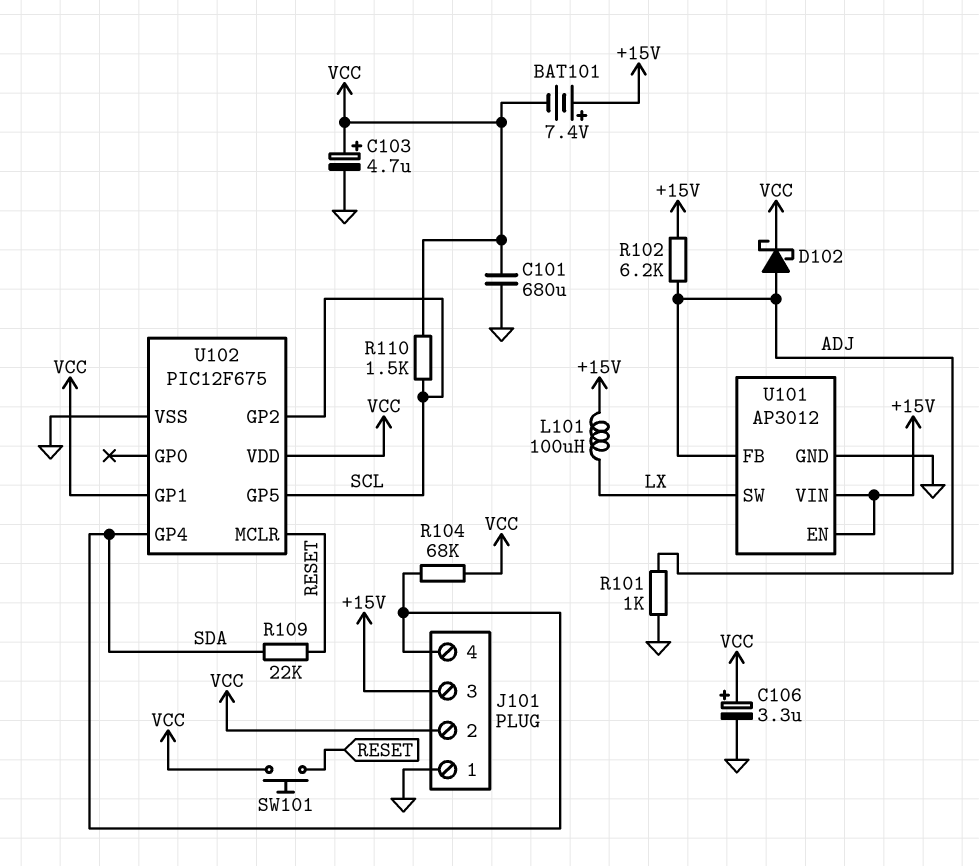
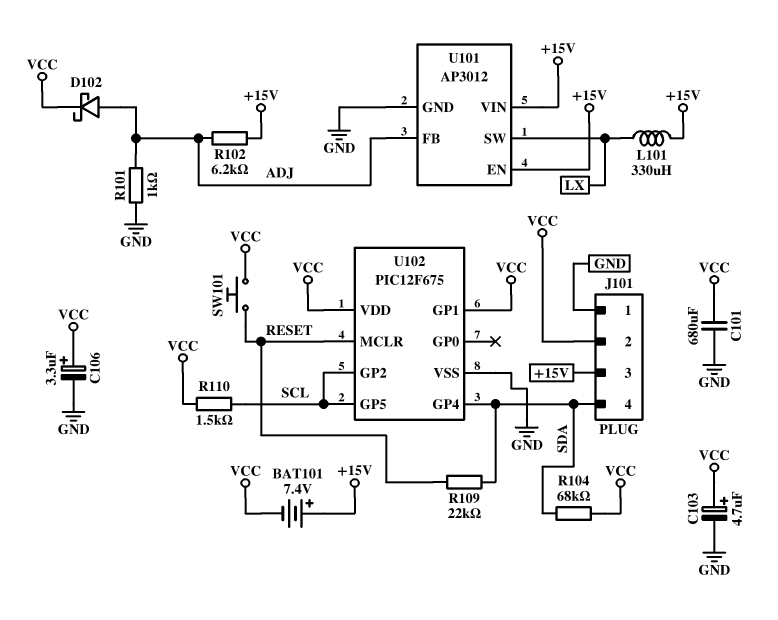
L101: 100uH (+15V, LX) -> 330uH (+15V, LX)

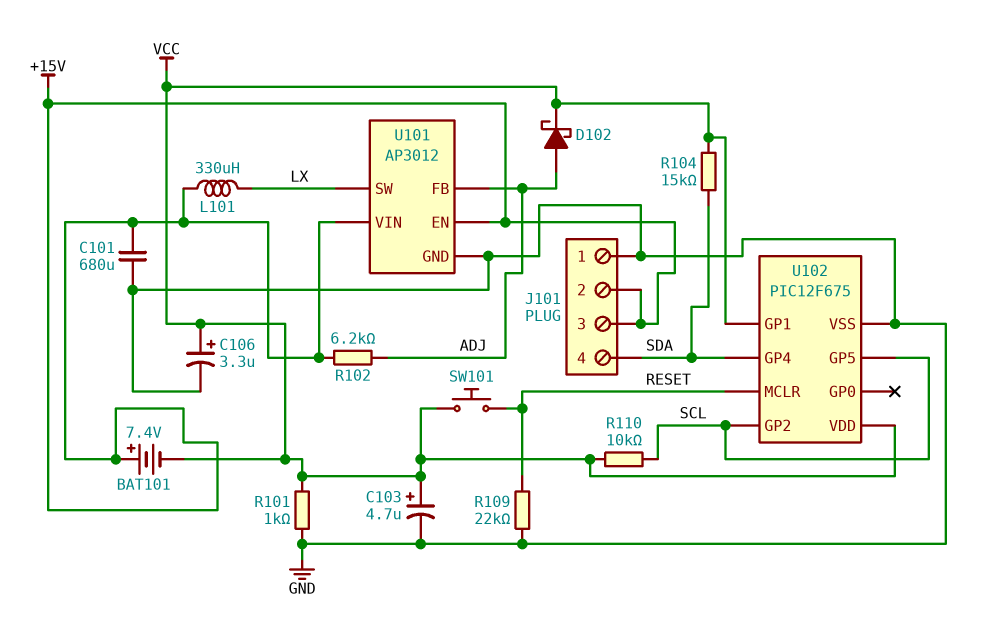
C101: 680uF (GND, VCC) -> 680uF (+15V, GND)
J101 pin 2: VCC -> +15V
R101: 1k (ADJ, GND) -> 1k (GND, VCC)
R104: 68k (SDA, VCC) -> 15k (SDA, VCC)
R109: 22k (RESET, SDA) -> 22k (GND, RESET)
R110: 1.5k (SCL, VCC) -> 10k (SCL, VCC)

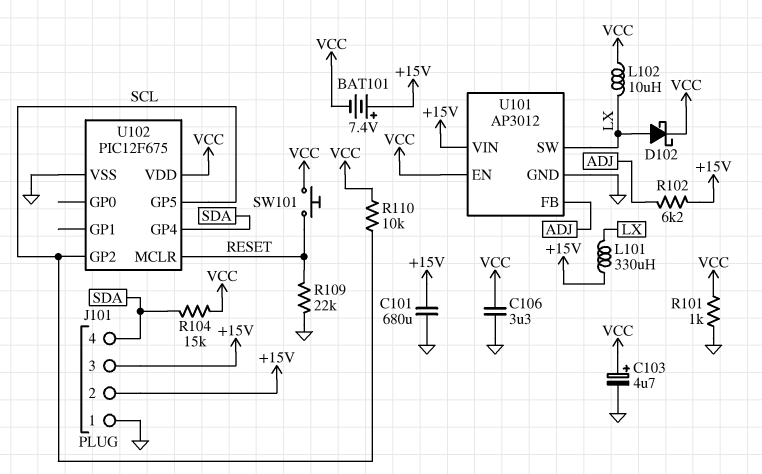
C106: 3.3uF (plus VCC, minus GND) -> 3.3uF (GND, VCC)
D102: schottky (A ADJ, K VCC) -> schottky (A LX, K VCC)
L102: none -> 10uH (LX, VCC)
U101 pin EN: +15V -> VCC
U102 pin GP1: VCC -> none

